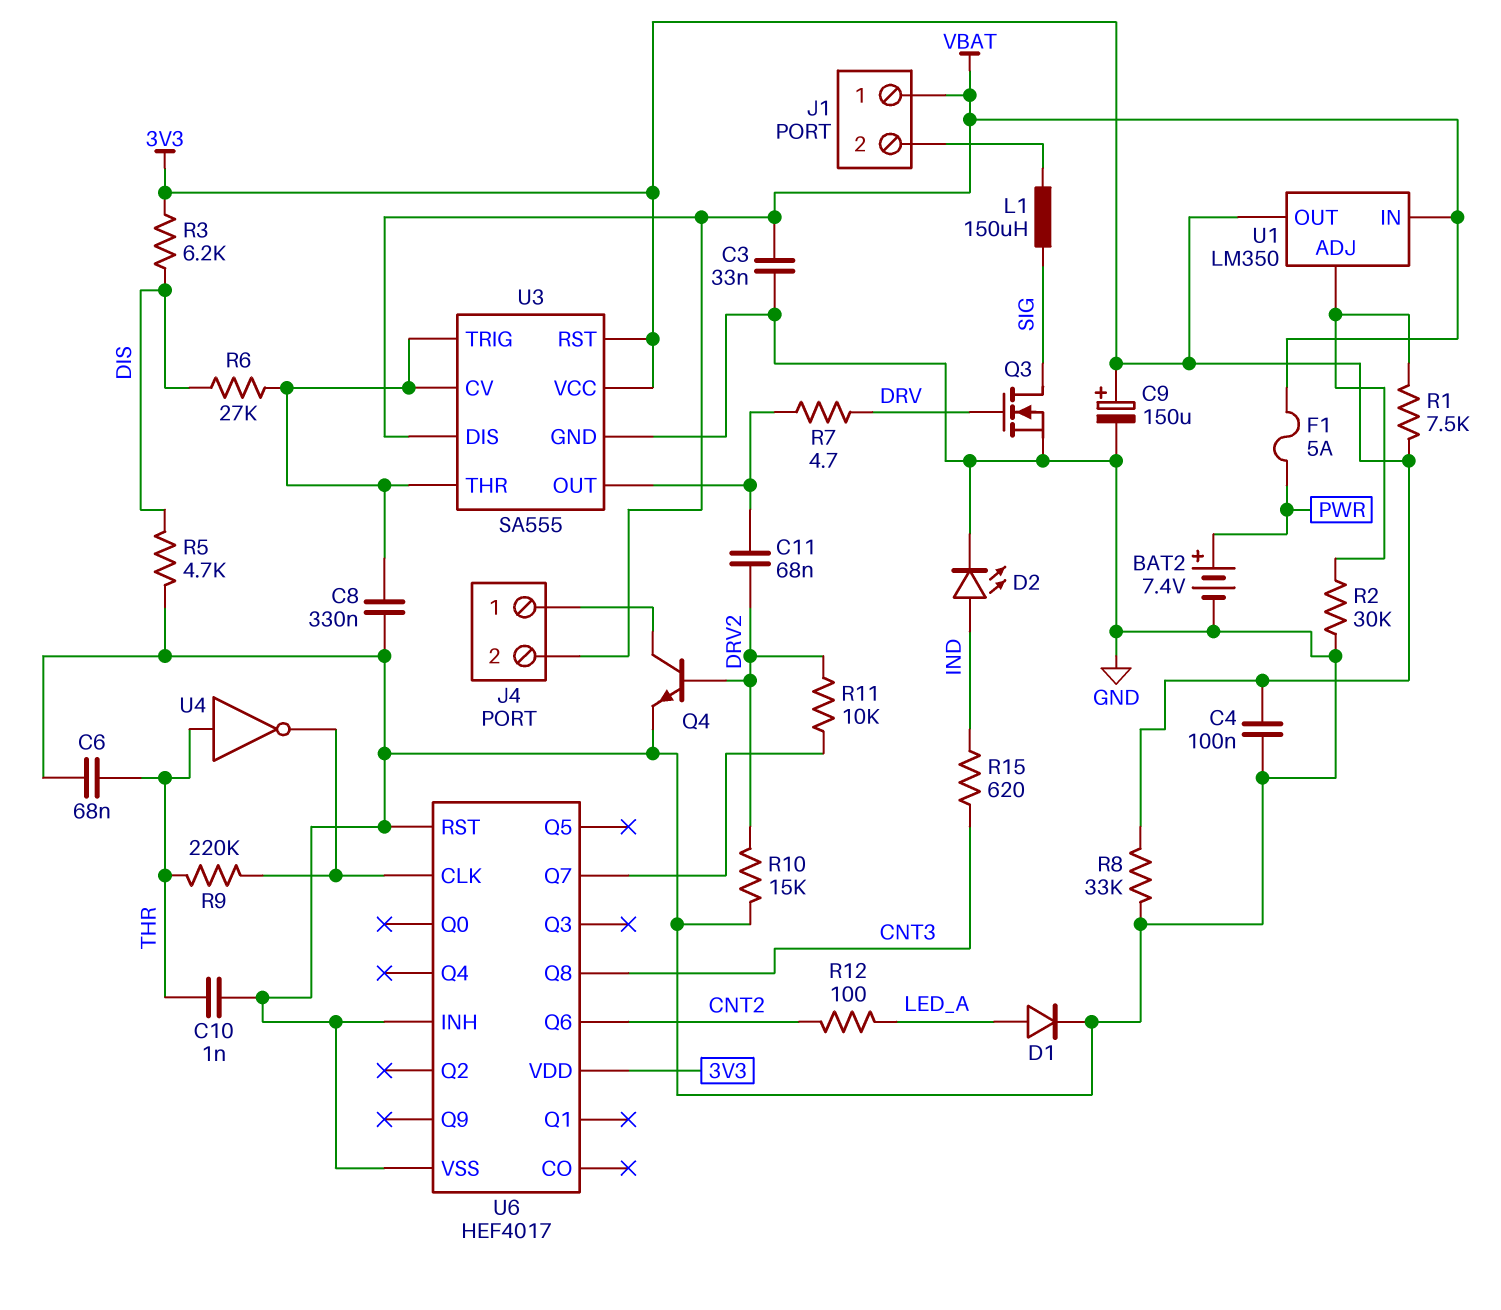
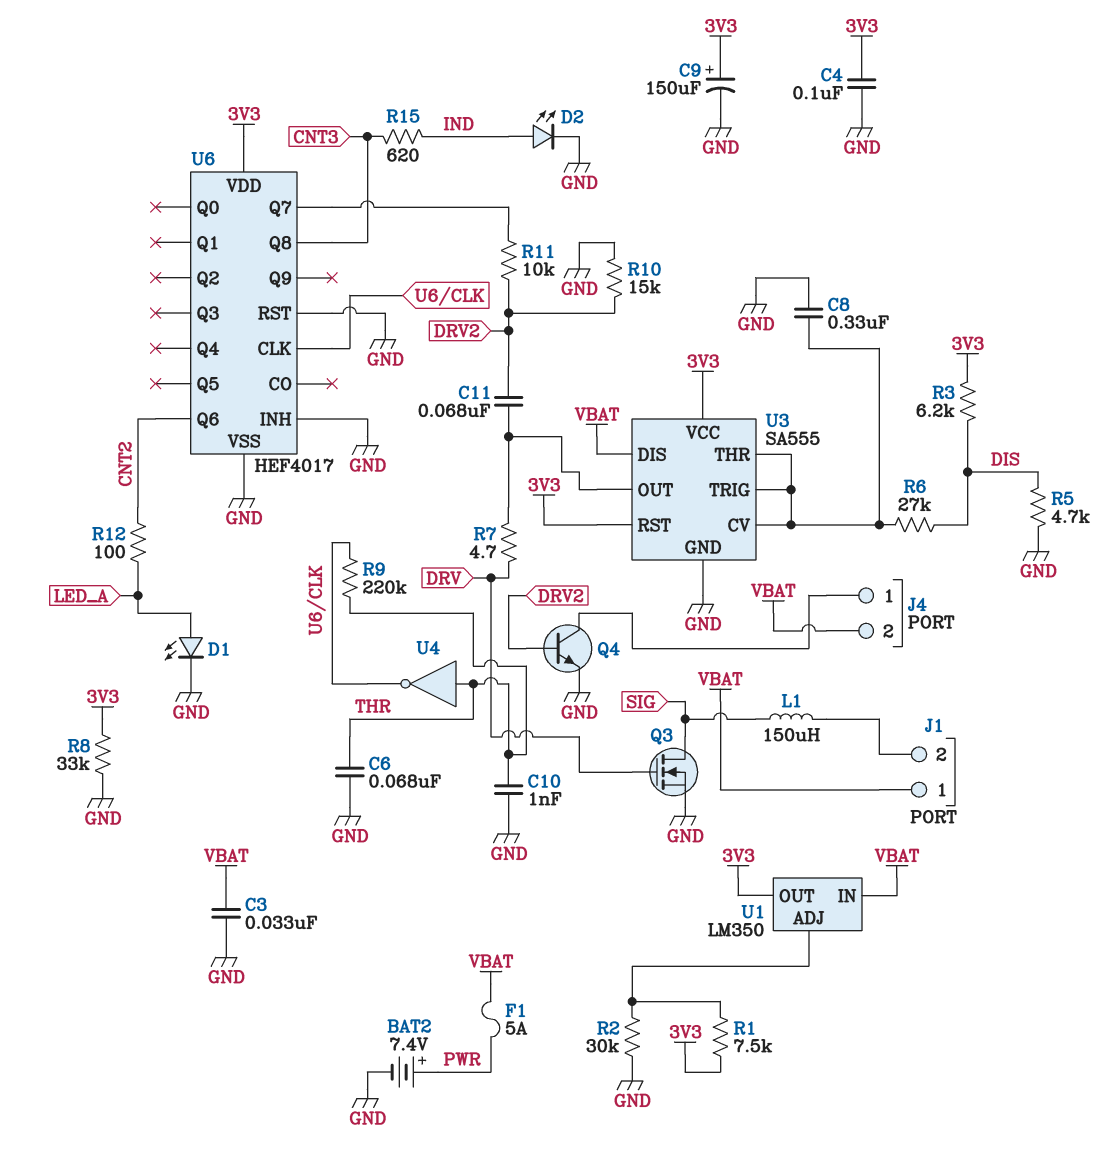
D1: diode (A LED_A, K GND) -> LED (A LED_A, K GND)

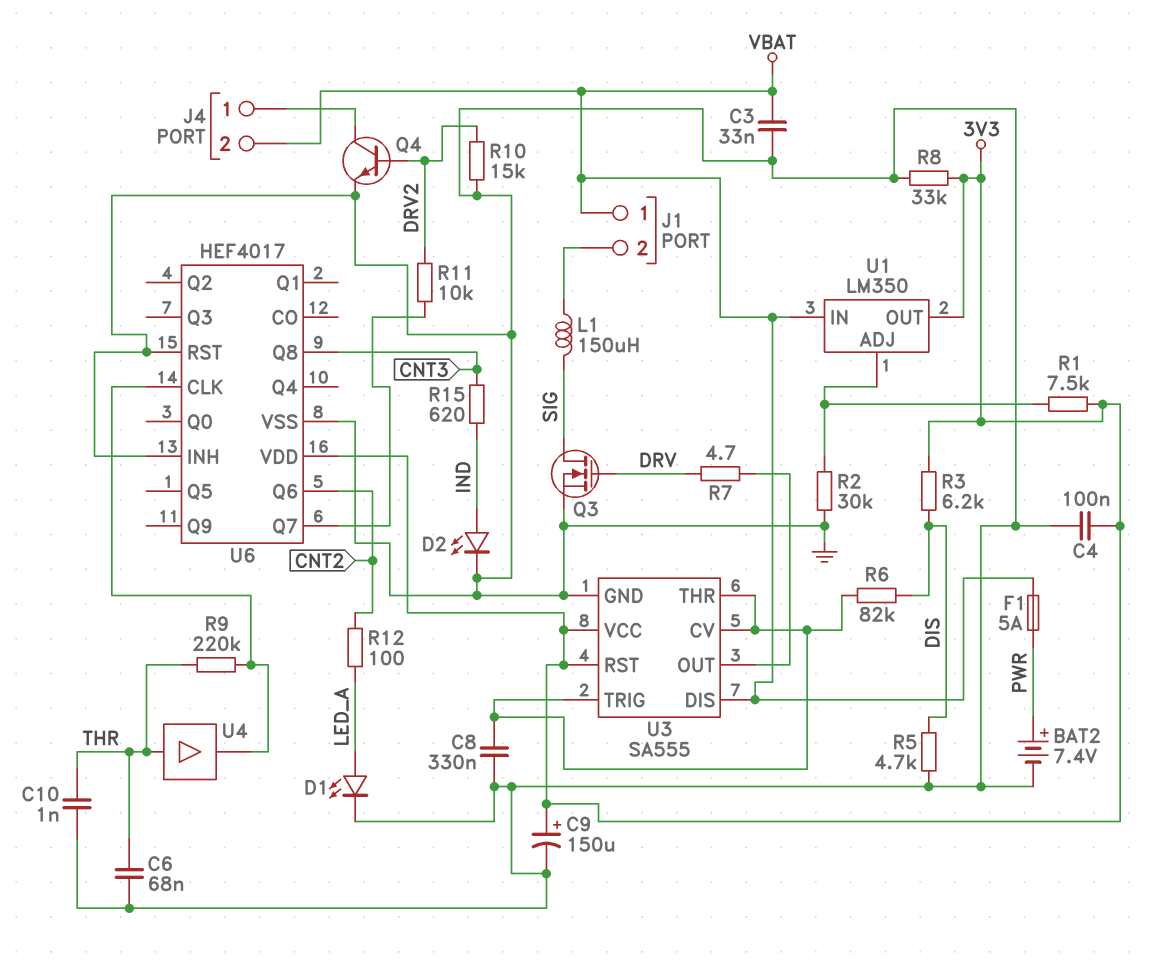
C11: 68nF (DRV2, U3/OUT) -> none
R6: 27k (DIS, U3/CV) -> 82k (DIS, U3/CV)
U4: NOT (in THR, out U6/CLK) -> buffer (in THR, out U6/CLK)

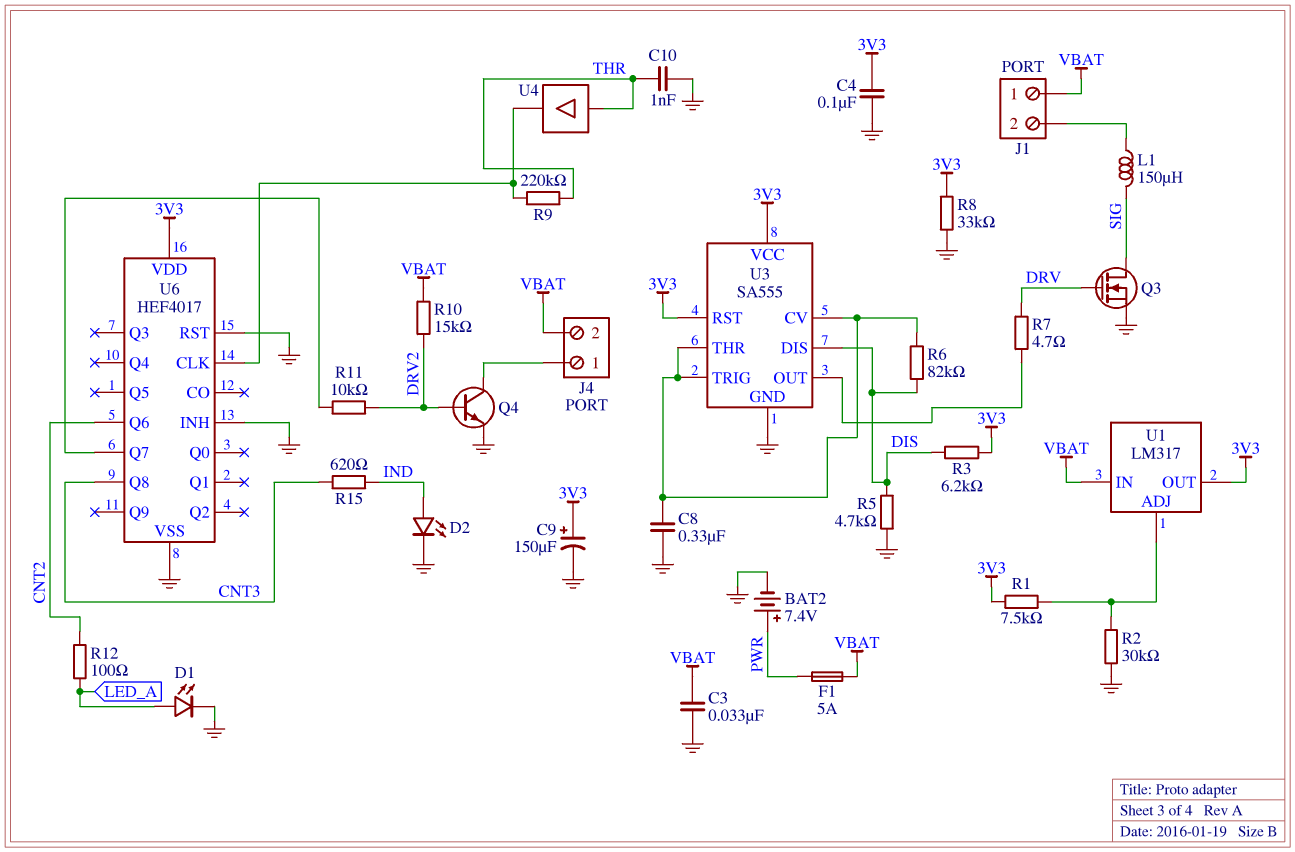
C6: 68nF (GND, THR) -> none
R10: 15k (DRV2, GND) -> 15k (DRV2, VBAT)
U1: LM350 -> LM317
U3 pin DIS: VBAT -> DIS

